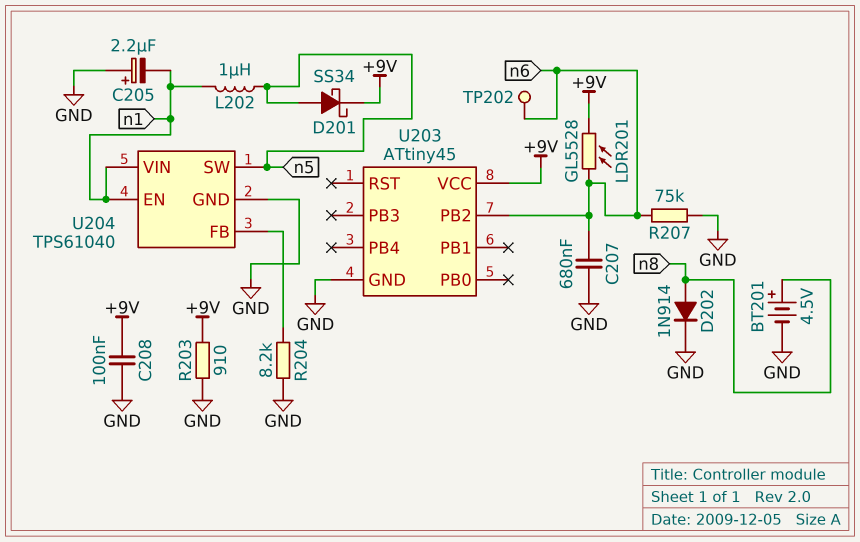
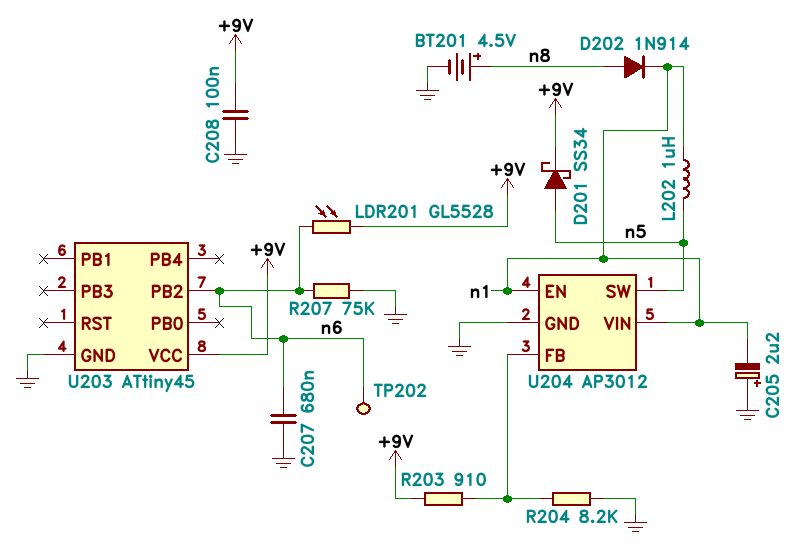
D202: diode 1N914 (A n8, K GND) -> diode 1N914 (A n8, K n1)
R203: 910 (+9V, GND) -> 910 (+9V, U204/FB)
U204: TPS61040 -> AP3012

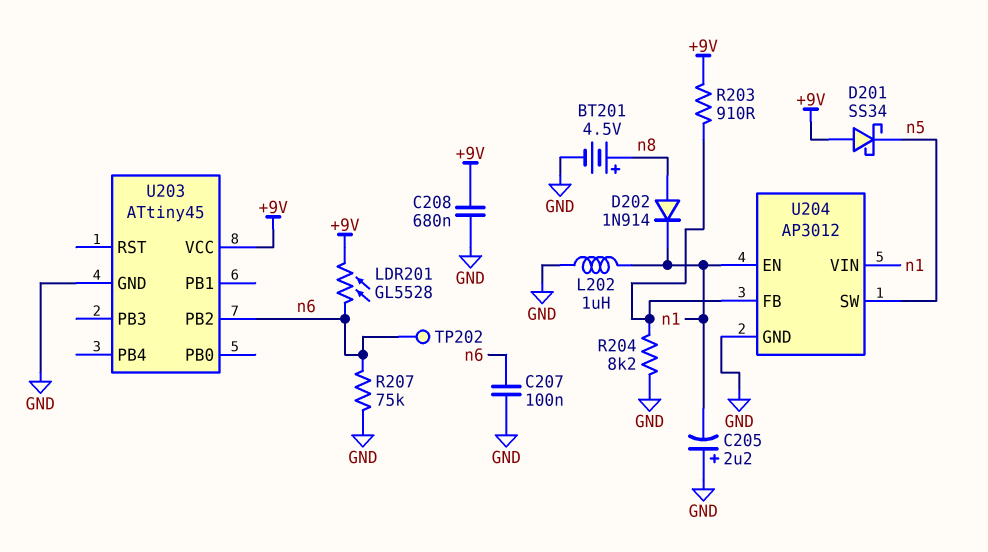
C207: 680nF (GND, n6) -> 100nF (GND, n6)
C208: 100nF (+9V, GND) -> 680nF (+9V, GND)
D201: schottky SS34 (A n5, K +9V) -> schottky SS34 (A +9V, K n5)
L202: 1uH (n1, n5) -> 1uH (GND, n1)

